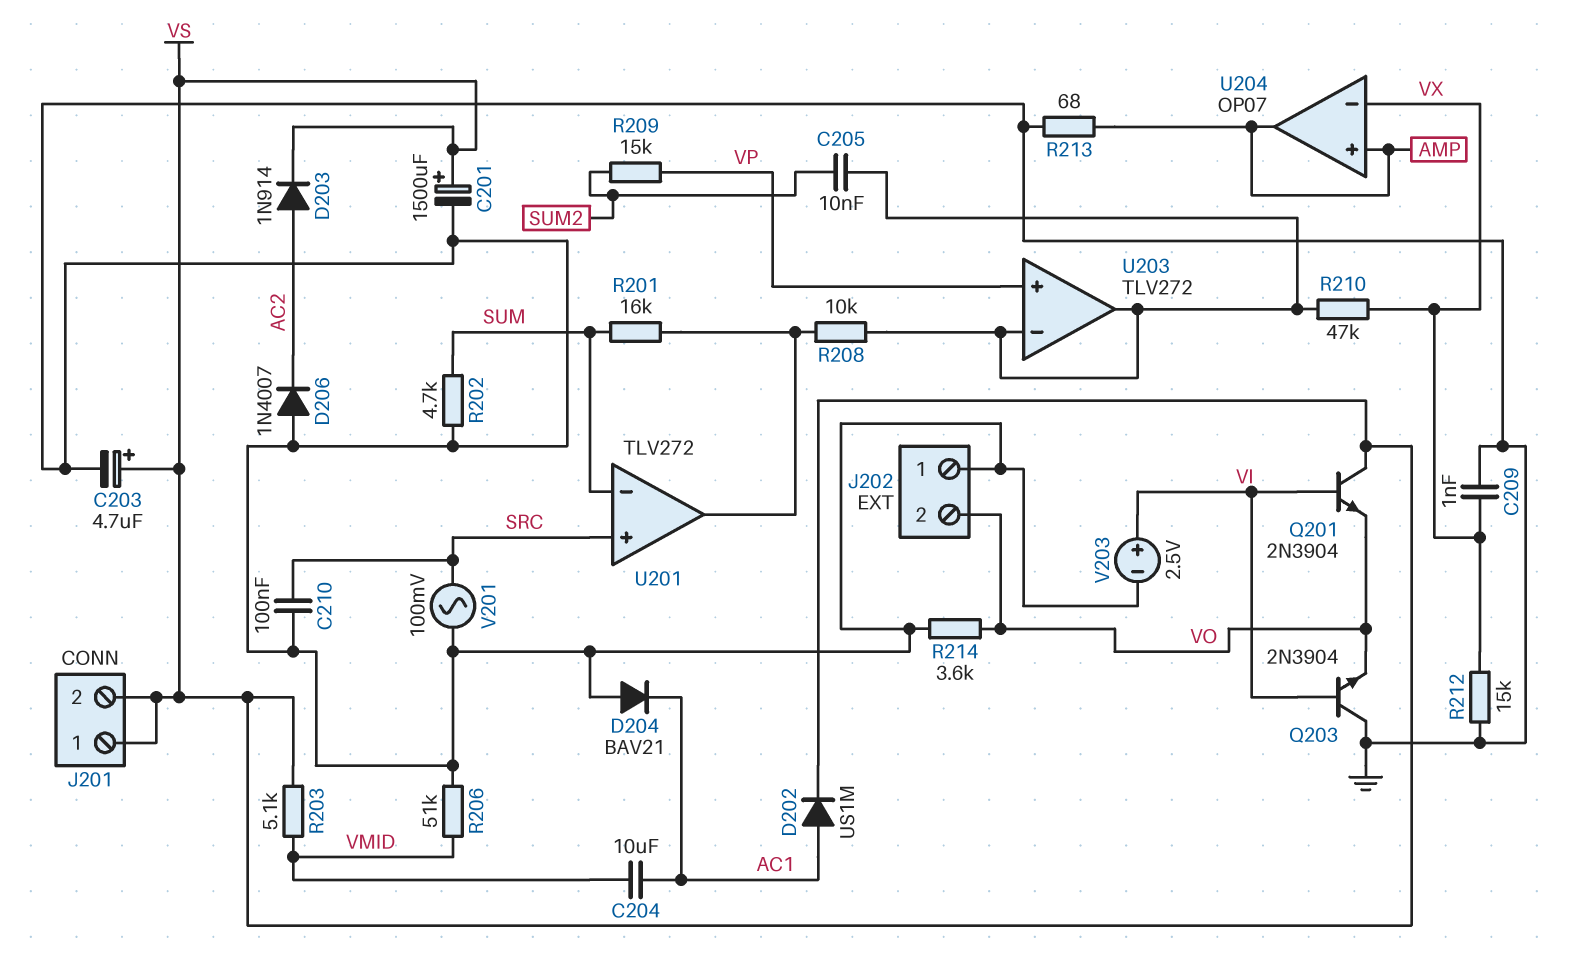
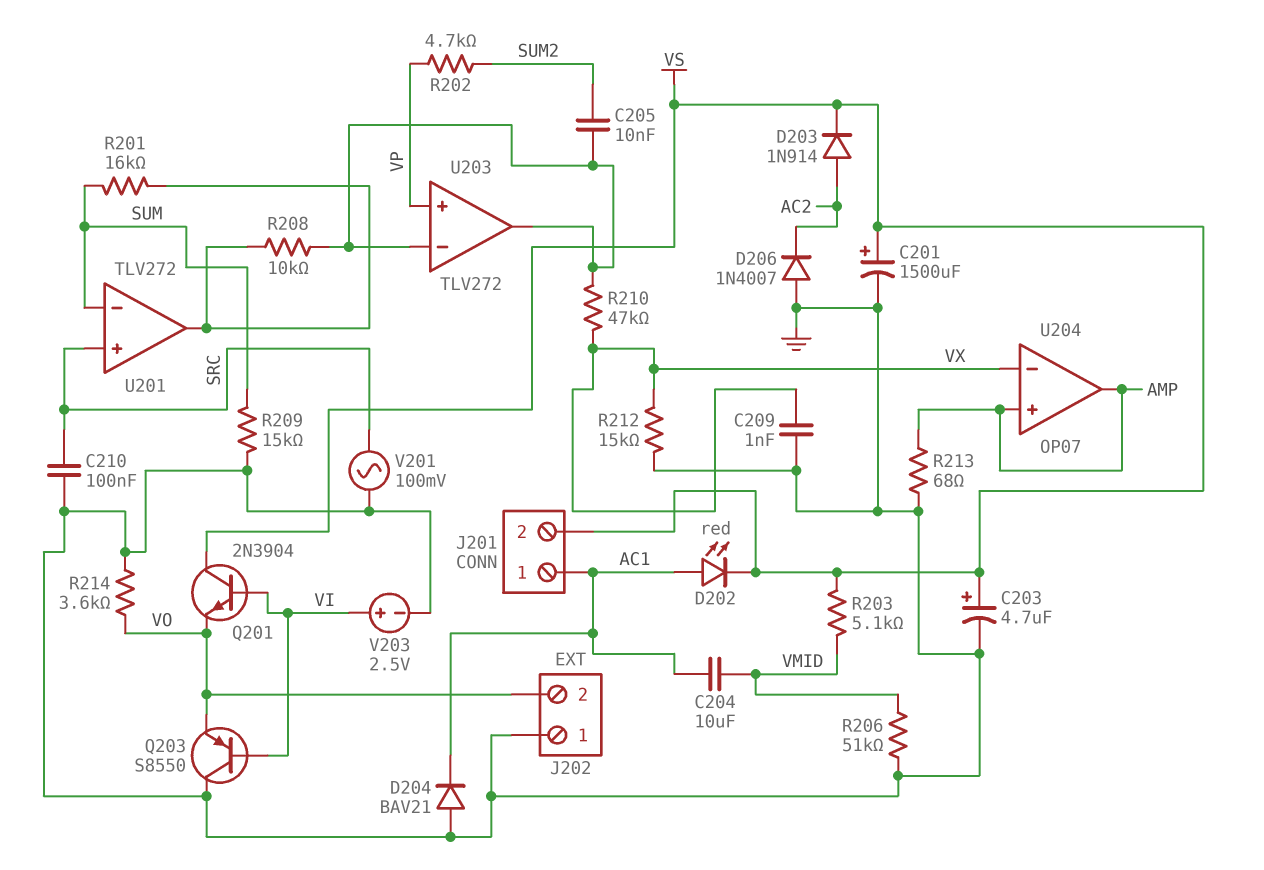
D202: diode US1M (A AC1, K VS) -> LED red (A AC1, K VS)
J201 pin 1: VS -> AC1
Q203: NPN 2N3904 (B VI, C GND, E VO) -> PNP S8550 (B VI, C GND, E VO)
R202: 4.7k (GND, SUM) -> 4.7k (SUM2, VP)
R209: 15k (SUM2, VP) -> 15k (GND, SUM)

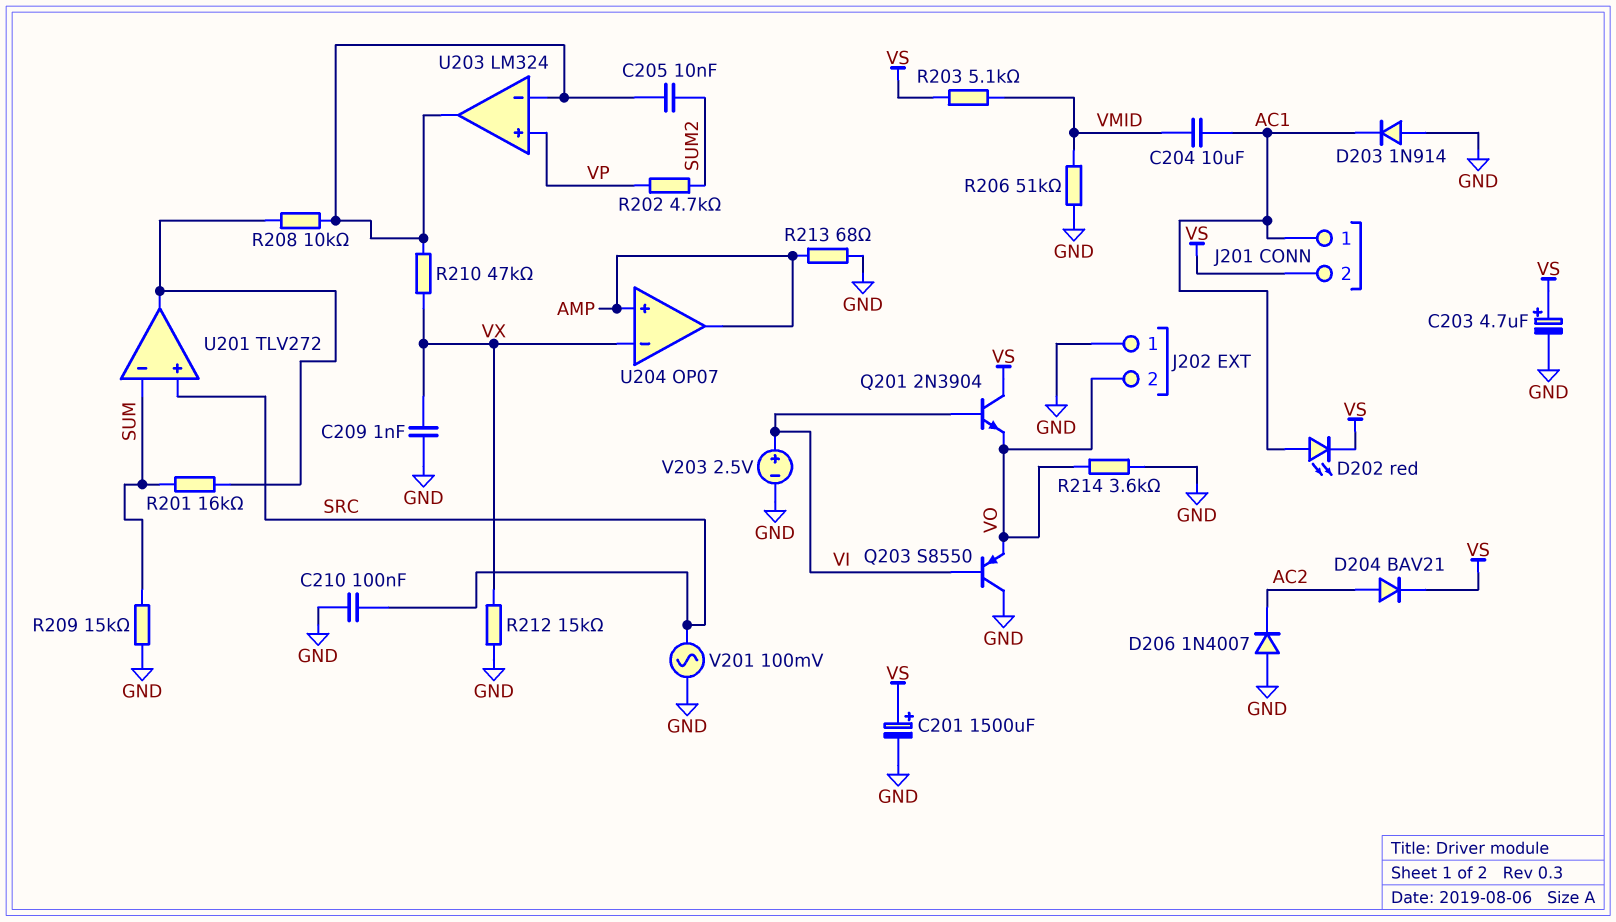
D203: diode 1N914 (A AC2, K VS) -> diode 1N914 (A GND, K AC1)
D204: diode BAV21 (A GND, K AC1) -> diode BAV21 (A AC2, K VS)
U203: TLV272 -> LM324

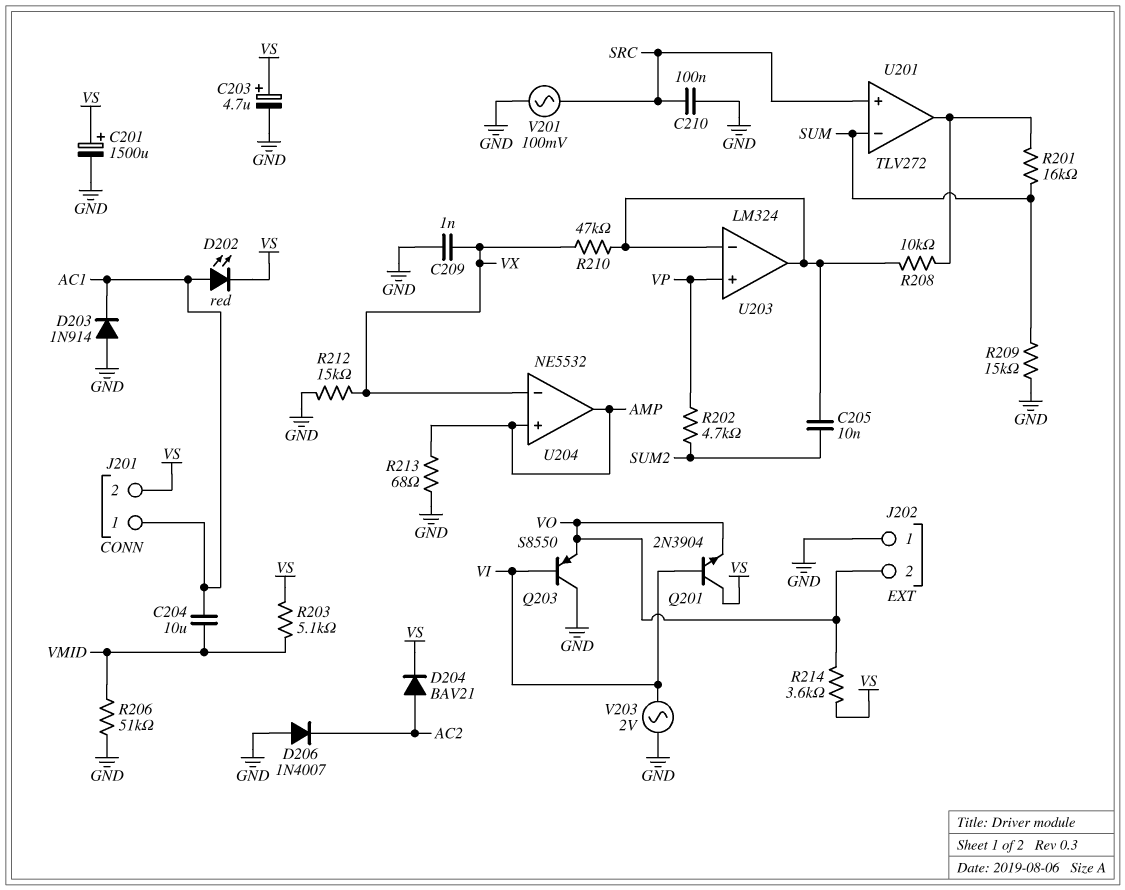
R214: 3.6k (GND, VO) -> 3.6k (VO, VS)
U204: OP07 -> NE5532
V203: 2.5V (plus VI, minus GND) -> AC 2V (GND, VI)

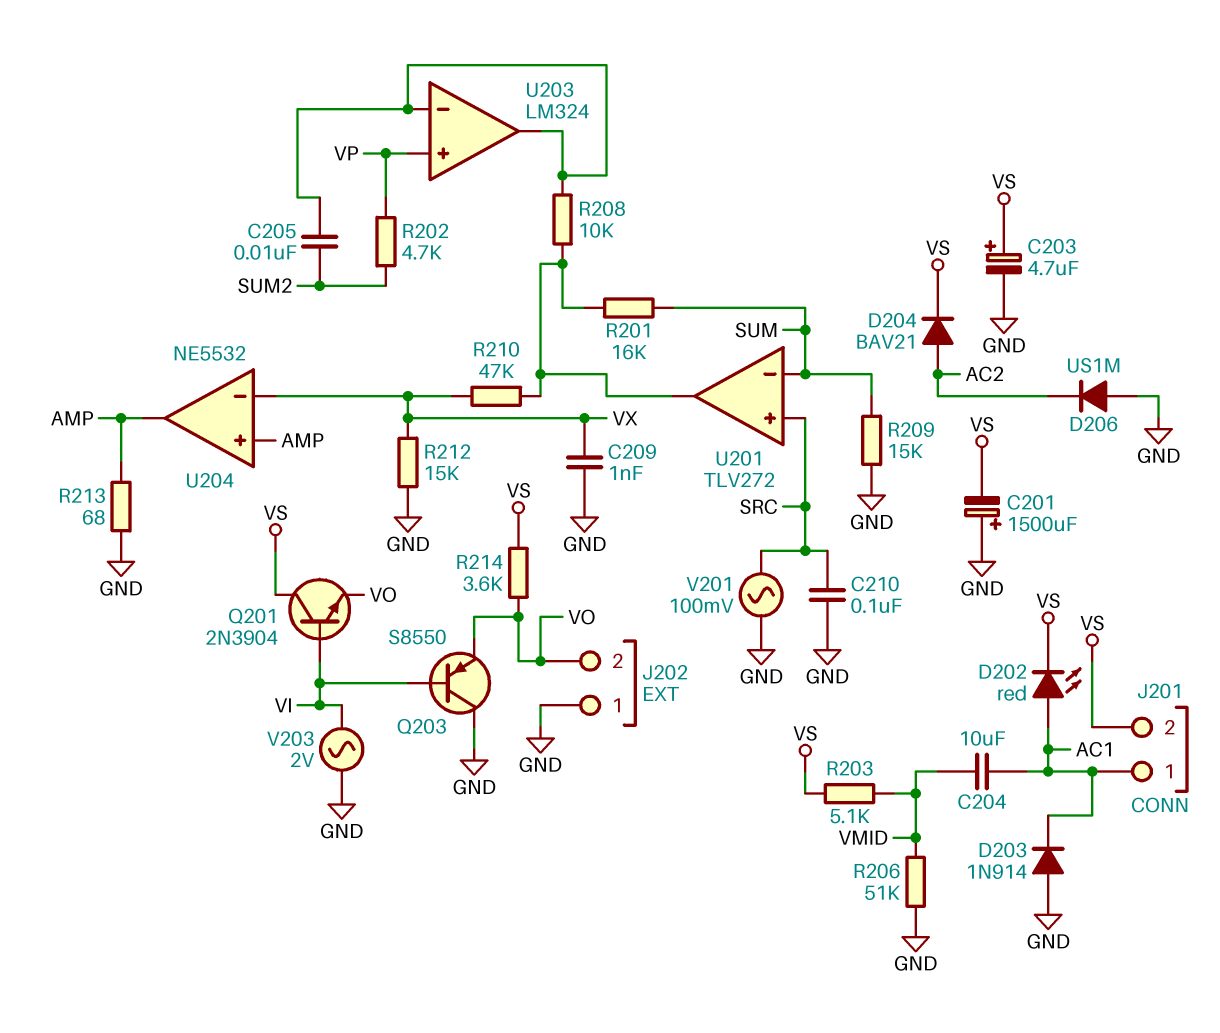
C201: 1500uF (plus VS, minus GND) -> 1500uF (plus GND, minus VS)
D206: diode 1N4007 (A GND, K AC2) -> diode US1M (A GND, K AC2)
R210: 47k (U203/in-, VX) -> 47k (U201/out, VX)

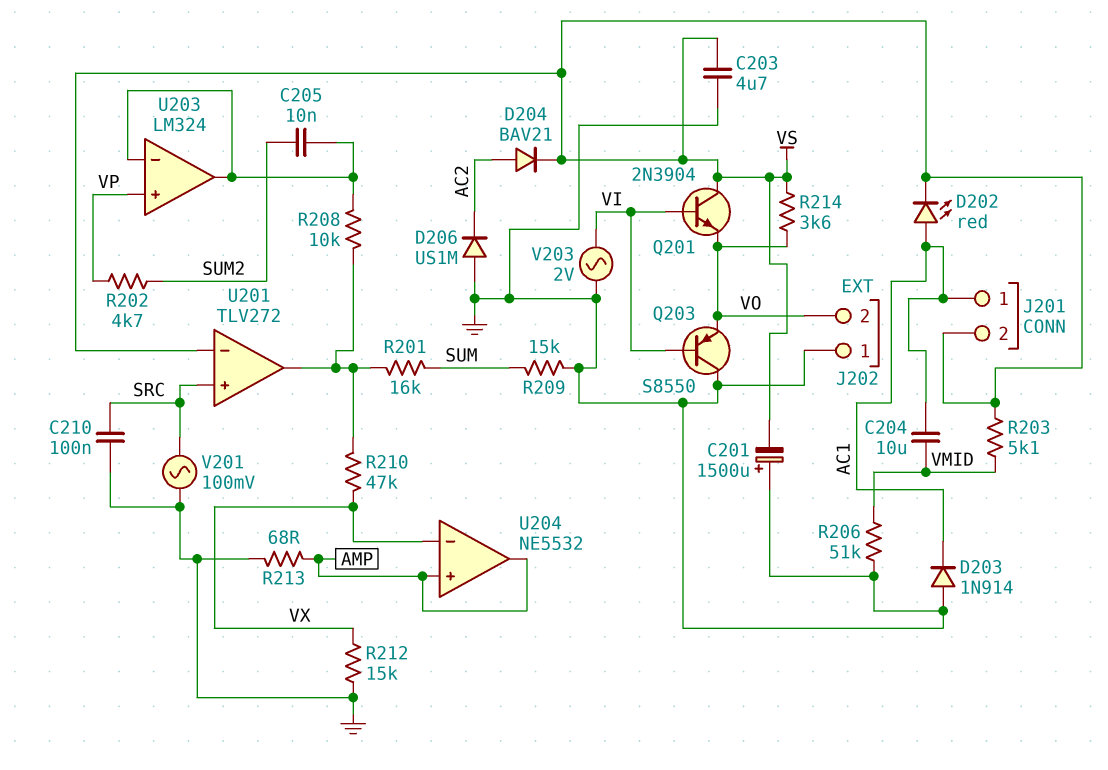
C203: 4.7uF (plus VS, minus GND) -> 4.7uF (GND, VS)
C209: 1nF (GND, VX) -> none
U201 pin in-: SUM -> VS

